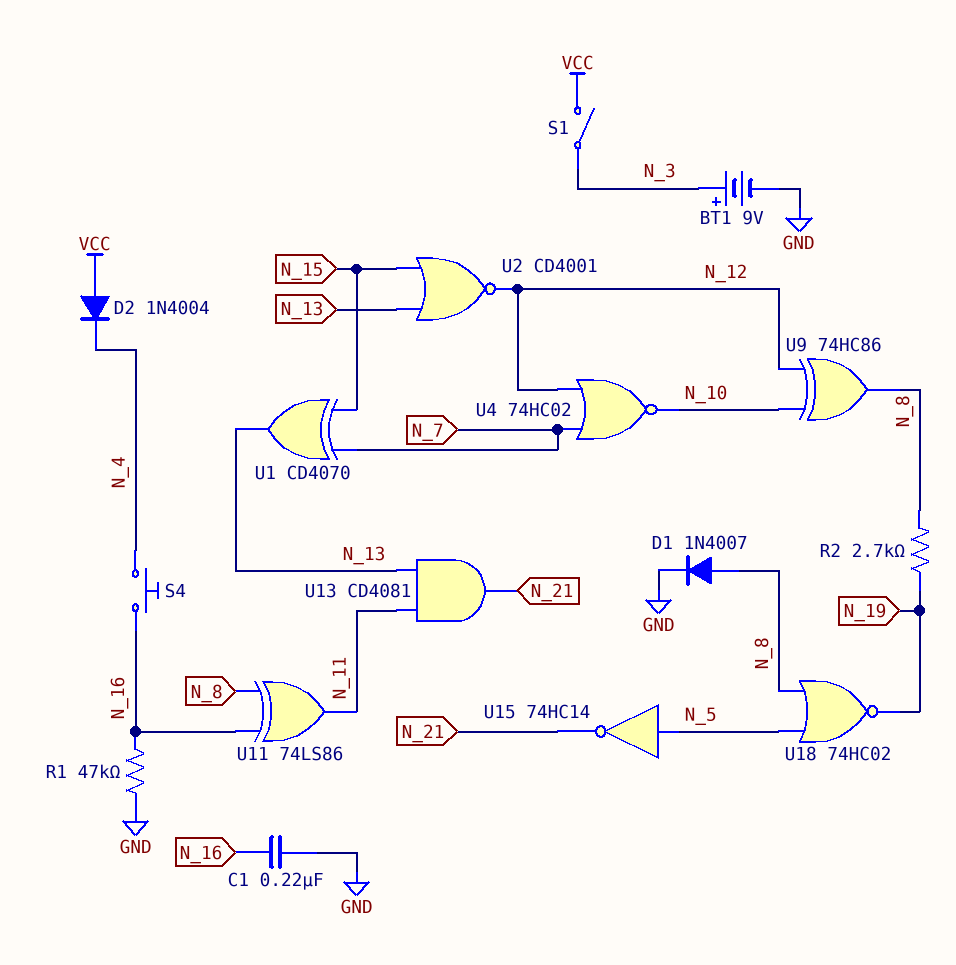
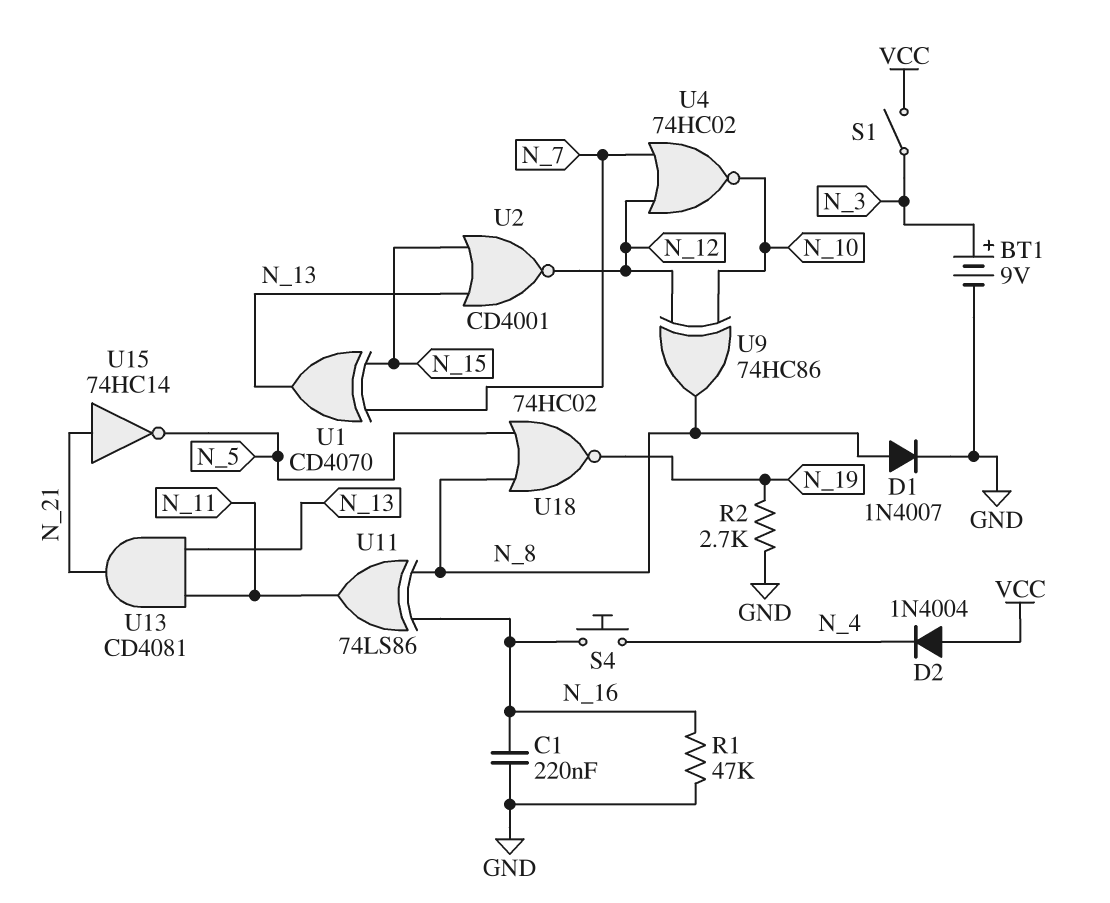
R2: 2.7k (N_8, N_19) -> 2.7k (GND, N_19)
U15: NOT 74HC14 (in N_5, out N_21) -> NOT 74HC14 (in N_21, out N_5)

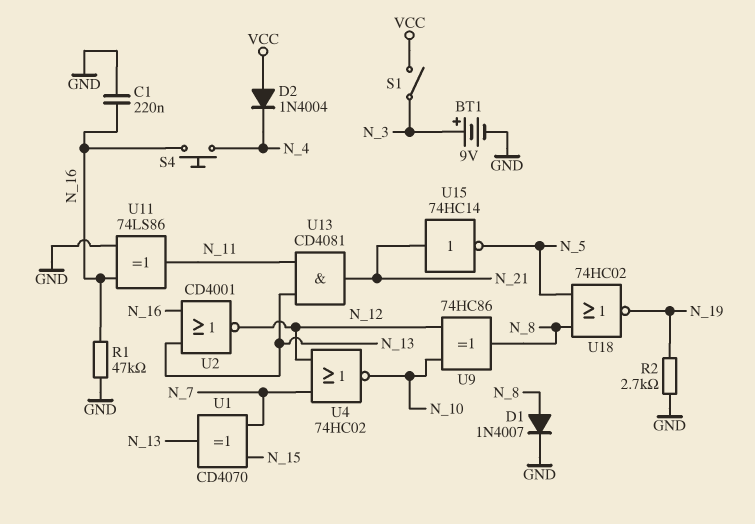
U2: NOR CD4001 (in N_13, in N_15, out N_12) -> NOR CD4001 (in N_13, in N_16, out N_12)
U11: XOR 74LS86 (in N_8, in N_16, out N_11) -> XOR 74LS86 (in GND, in N_16, out N_11)

